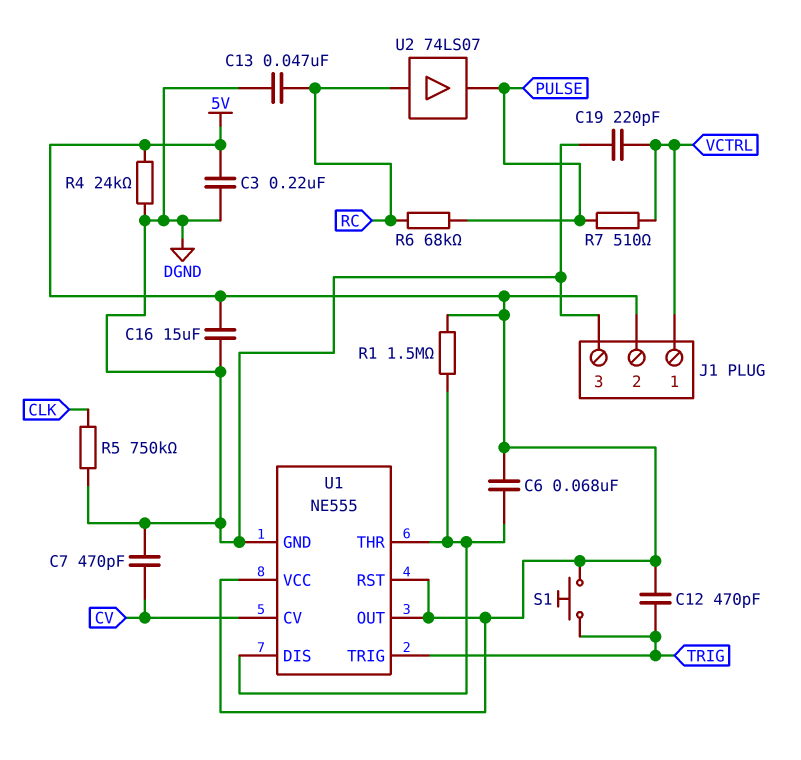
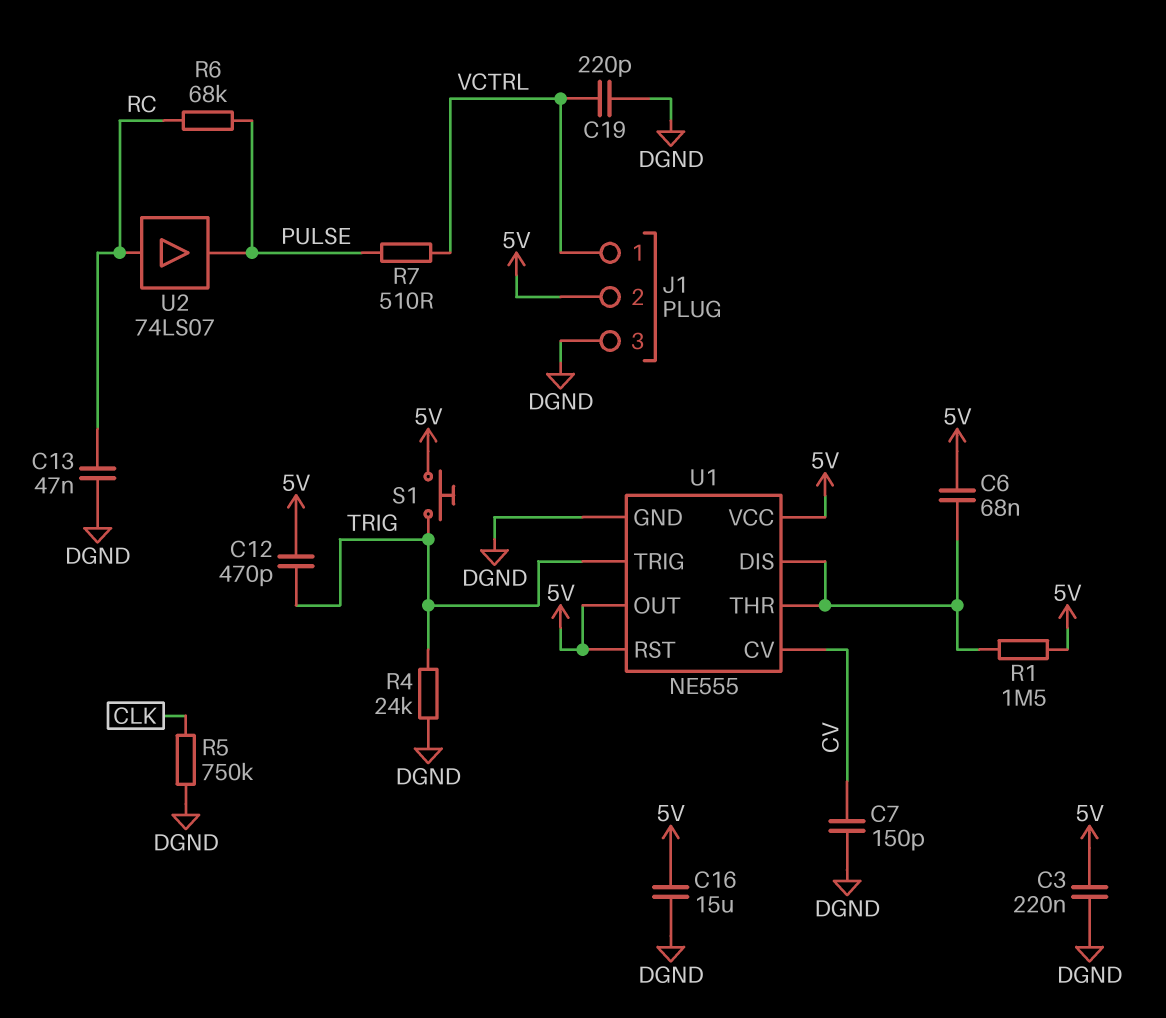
C7: 470pF (CV, DGND) -> 150pF (CV, DGND)
R4: 24k (5V, DGND) -> 24k (DGND, TRIG)

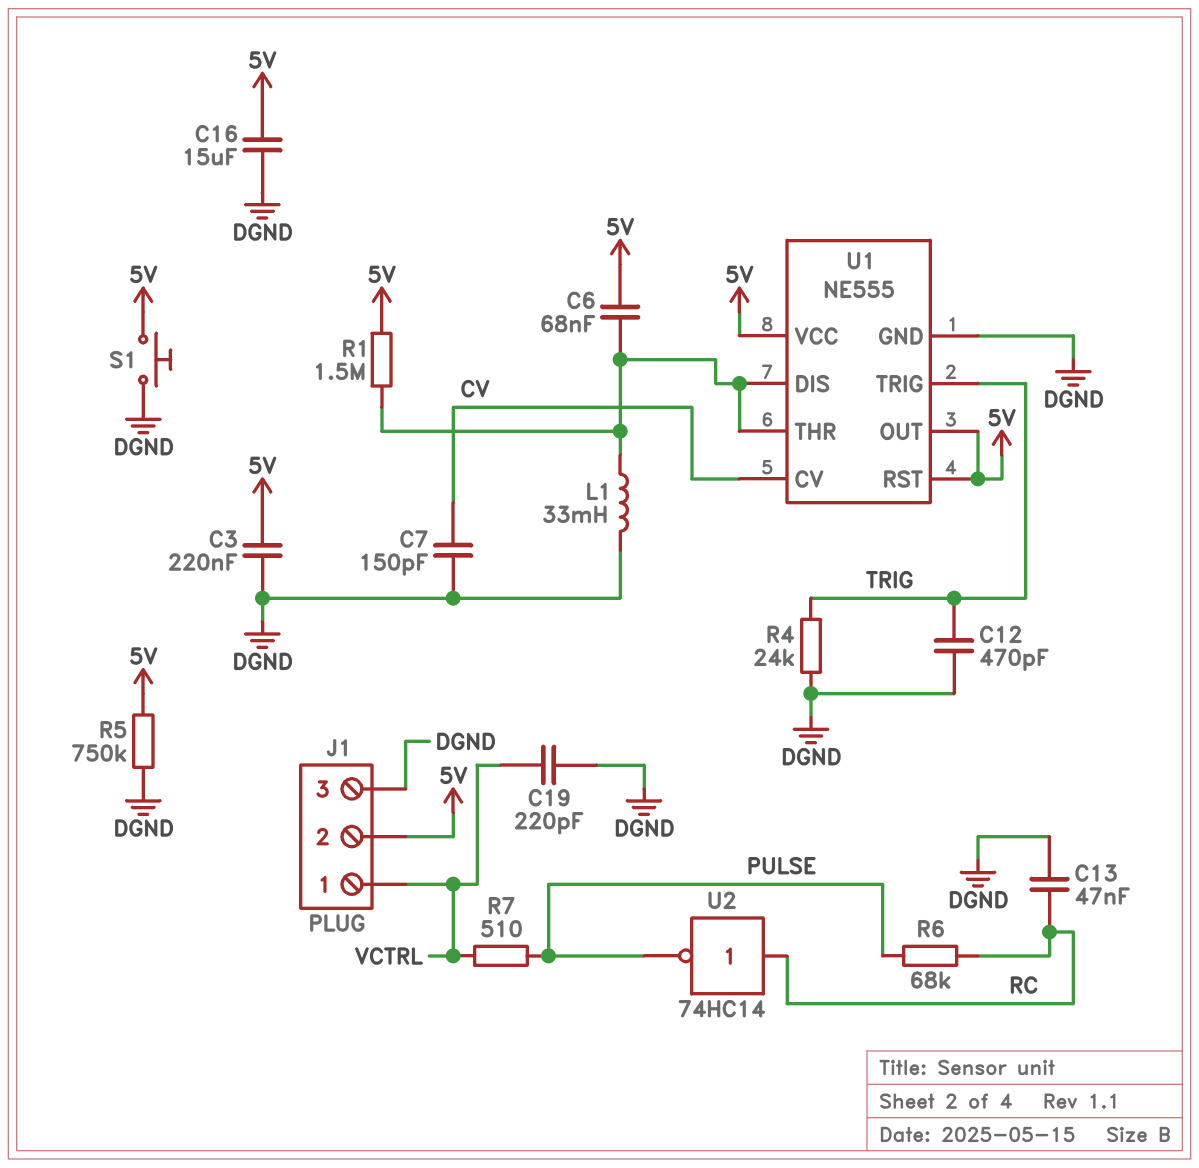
C12: 470pF (5V, TRIG) -> 470pF (DGND, TRIG)
L1: none -> 33mH (DGND, U1/DIS)
R5: 750k (CLK, DGND) -> 750k (5V, DGND)
S1: button (5V, TRIG) -> button (5V, DGND)
U2: buffer 74LS07 (in RC, out PULSE) -> NOT 74HC14 (in RC, out PULSE)

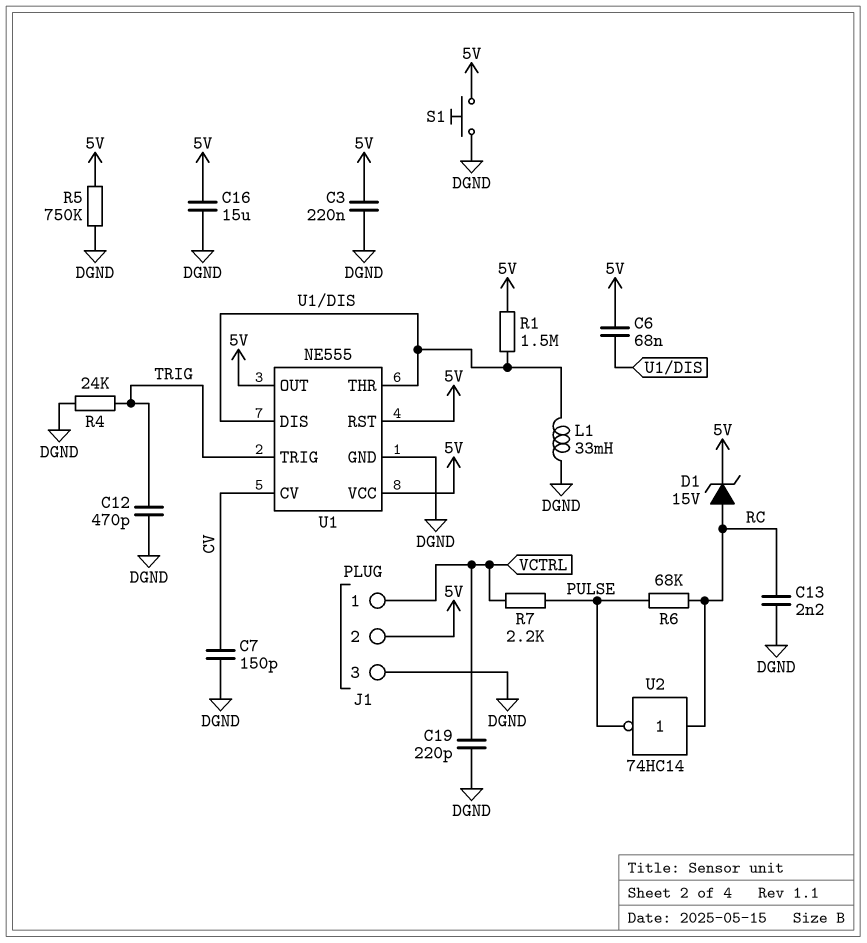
C13: 47nF (DGND, RC) -> 2.2nF (DGND, RC)
D1: none -> zener 15V (A RC, K 5V)
R7: 510 (PULSE, VCTRL) -> 2.2k (PULSE, VCTRL)

